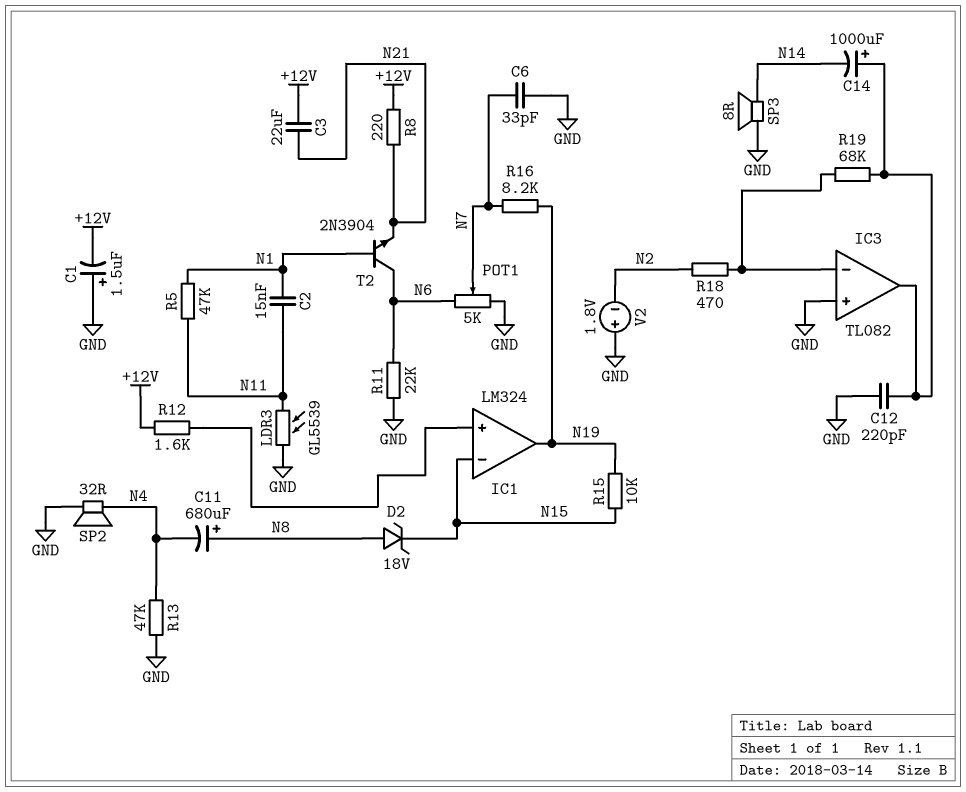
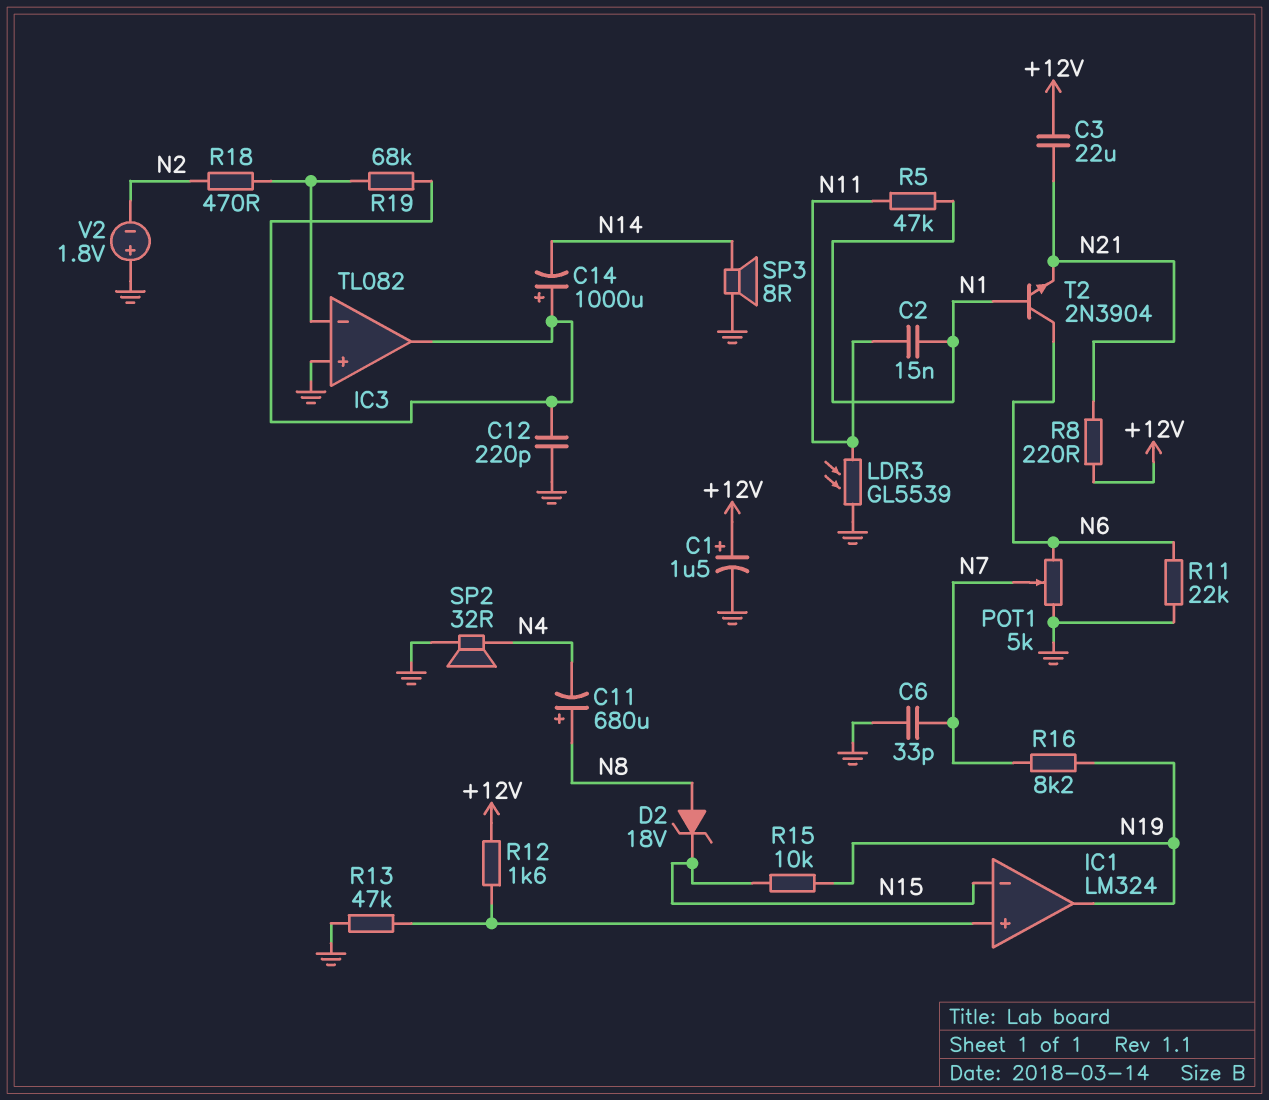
C1: 1.5uF (plus GND, minus +12V) -> 1.5uF (plus +12V, minus GND)
R13: 47k (GND, N4) -> 47k (GND, IC1/in+)

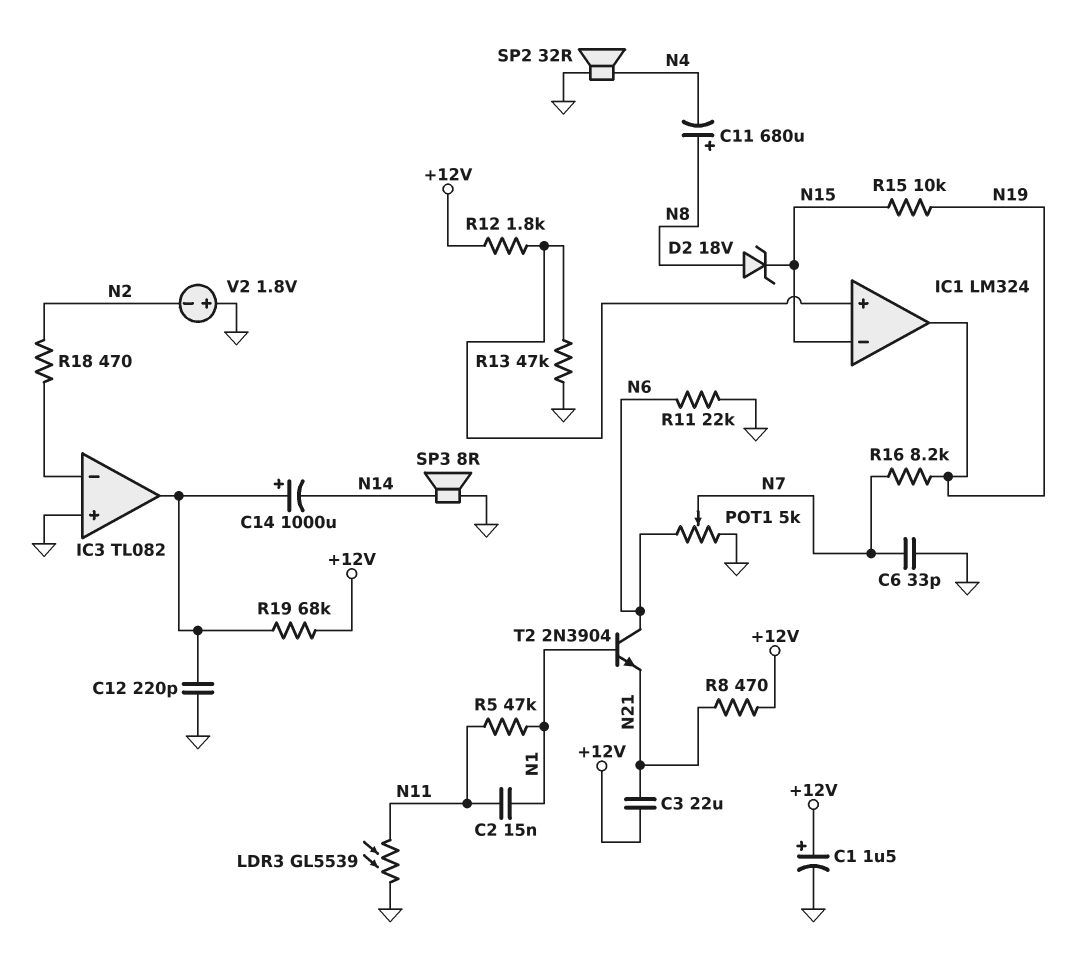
R8: 220 (+12V, N21) -> 470 (+12V, N21)
R12: 1.6k (+12V, IC1/in+) -> 1.8k (+12V, IC1/in+)
R19: 68k (IC3/in-, IC3/out) -> 68k (+12V, IC3/out)

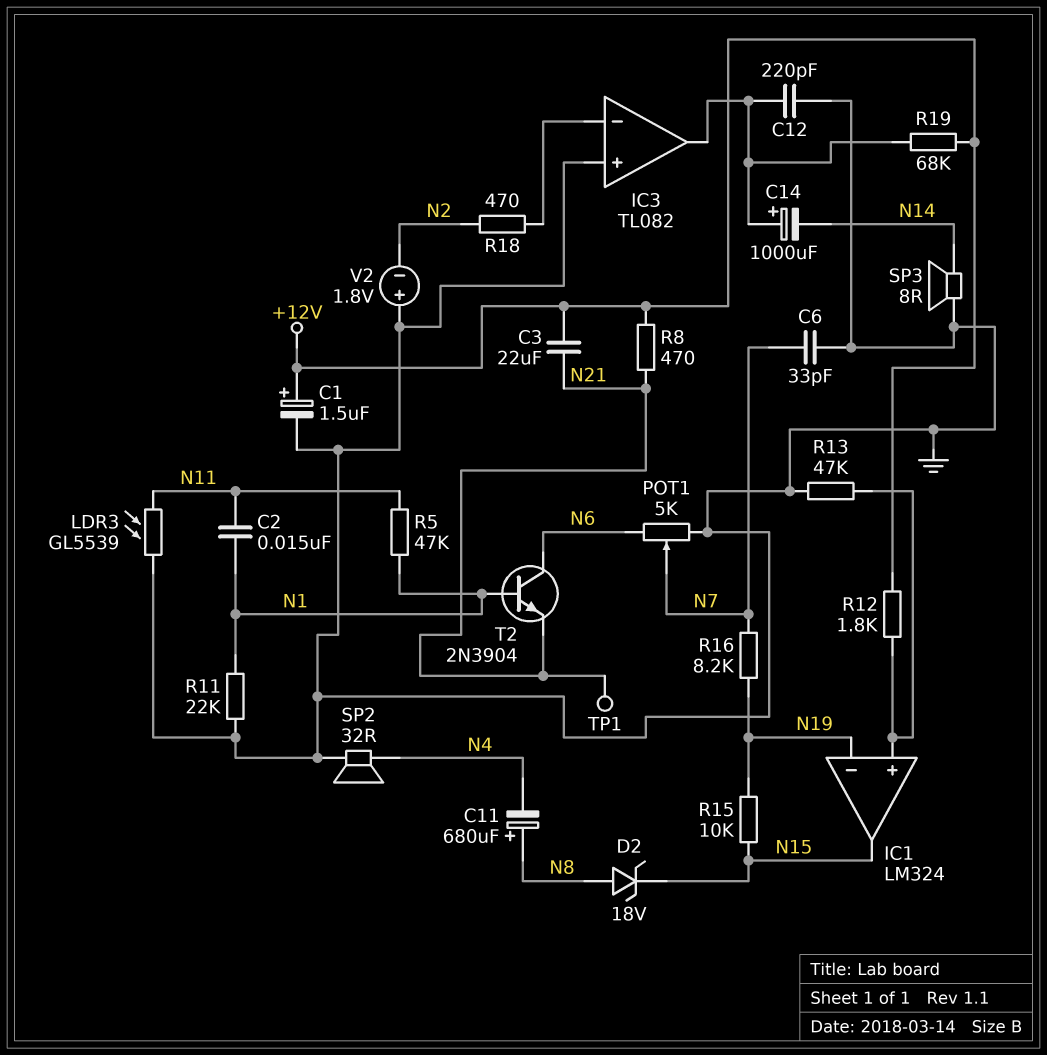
IC1 pin in-: N15 -> N19
IC1 pin out: N19 -> N15
R11: 22k (GND, N6) -> 22k (GND, N1)
TP1: none -> test point (N21)

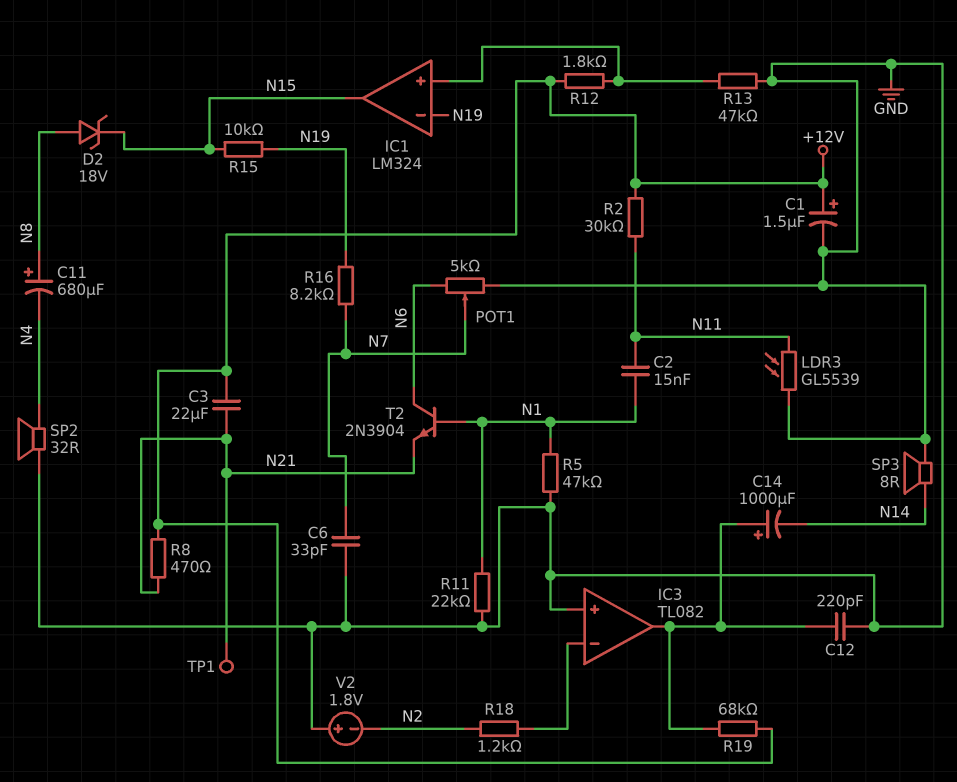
R2: none -> 30k (+12V, N11)
R5: 47k (N1, N11) -> 47k (GND, N1)
R18: 470 (IC3/in-, N2) -> 1.2k (IC3/in-, N2)

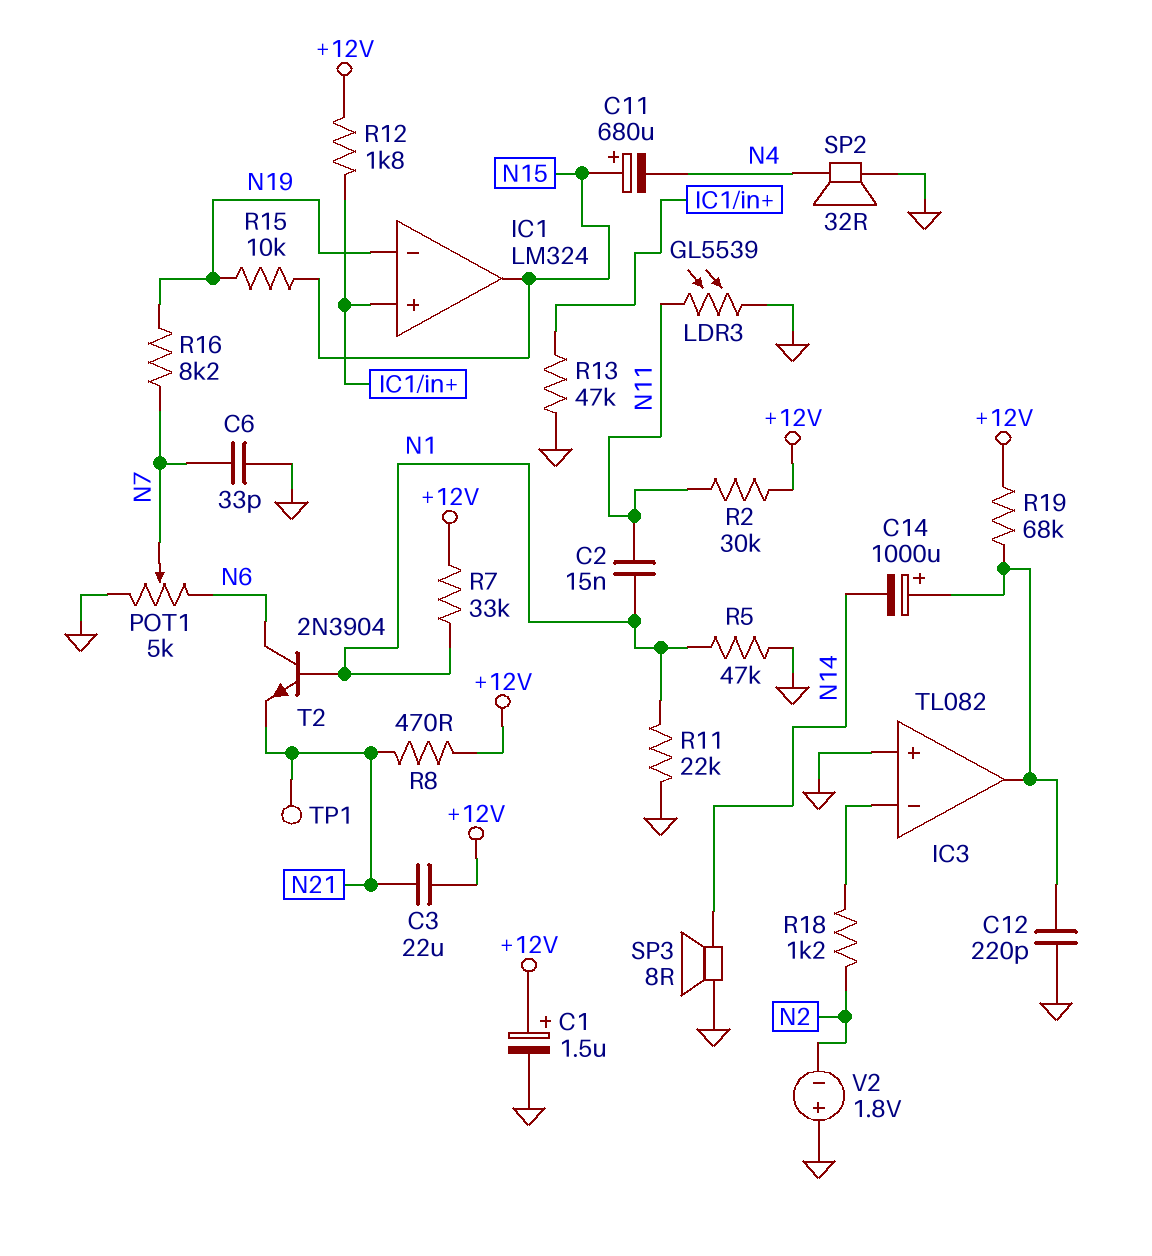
C11: 680uF (plus N8, minus N4) -> 680uF (plus N15, minus N4)
D2: zener 18V (A N8, K N15) -> none
R7: none -> 33k (+12V, N1)

